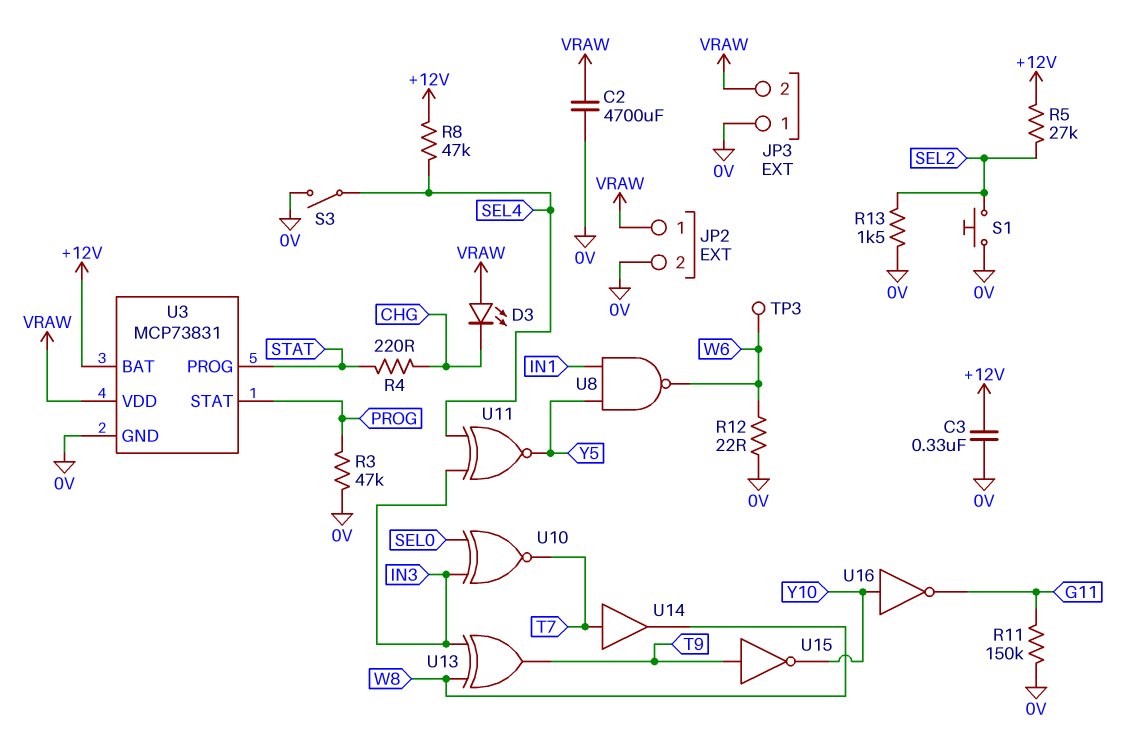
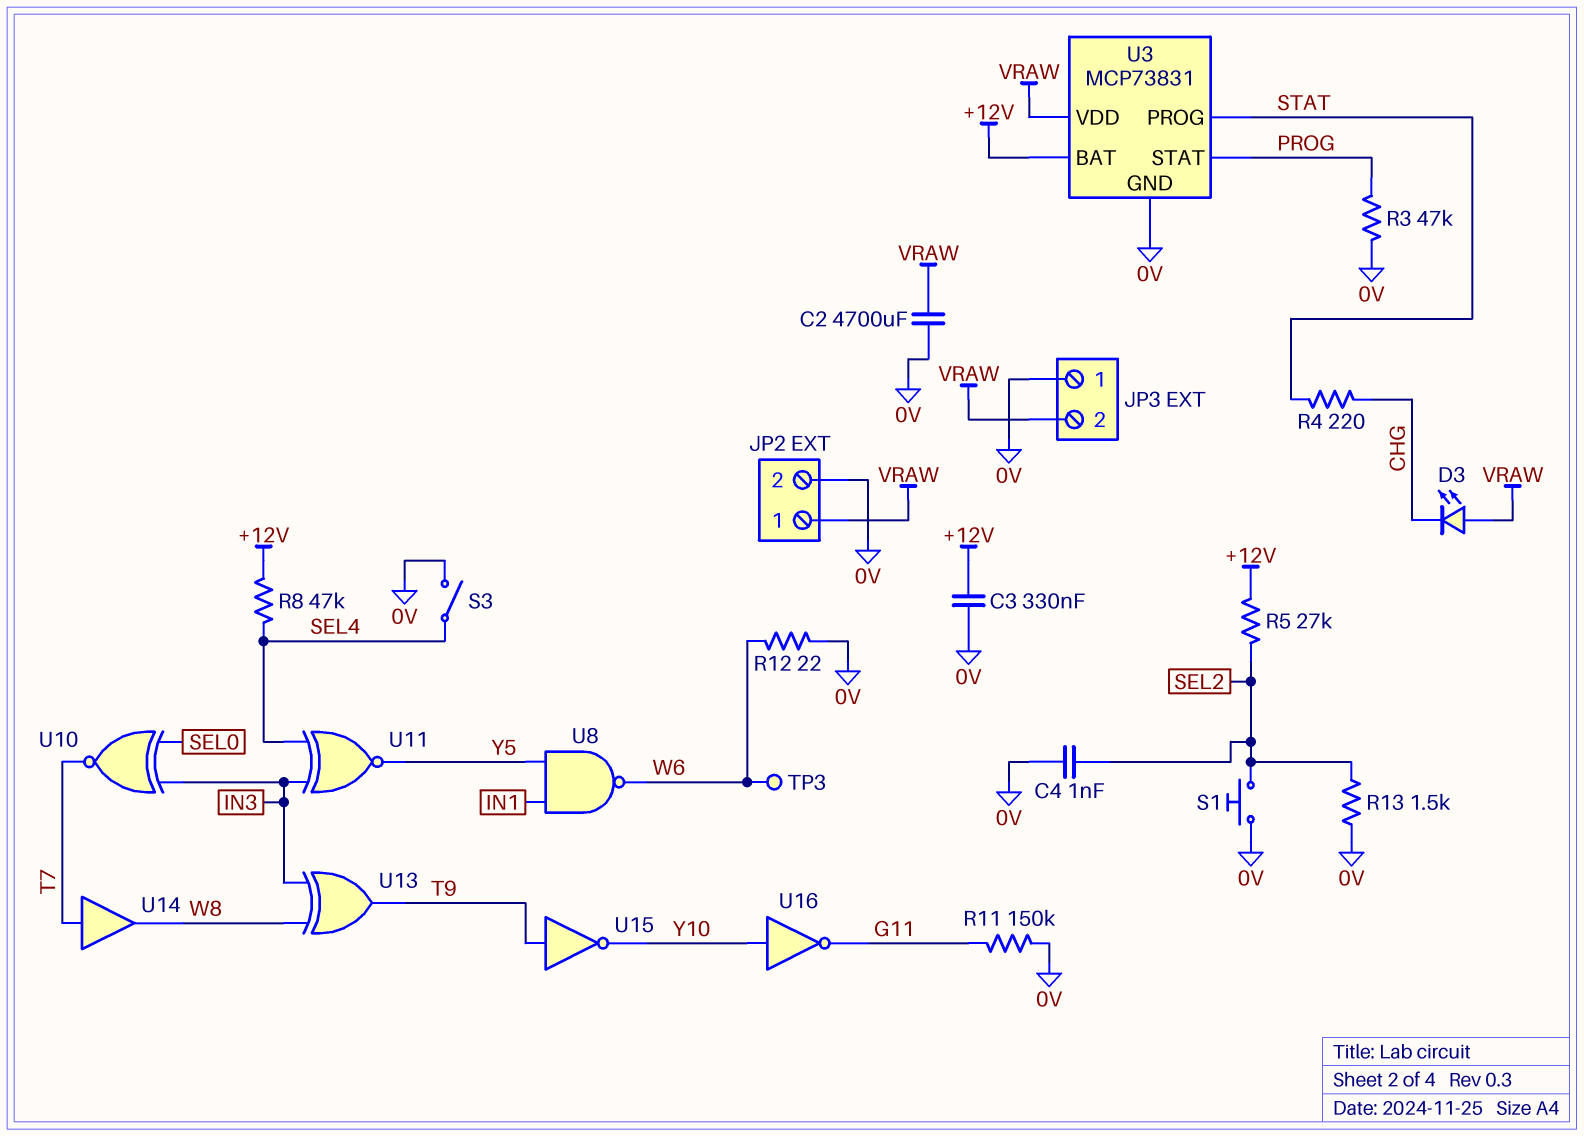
C4: none -> 1nF (0V, SEL2)

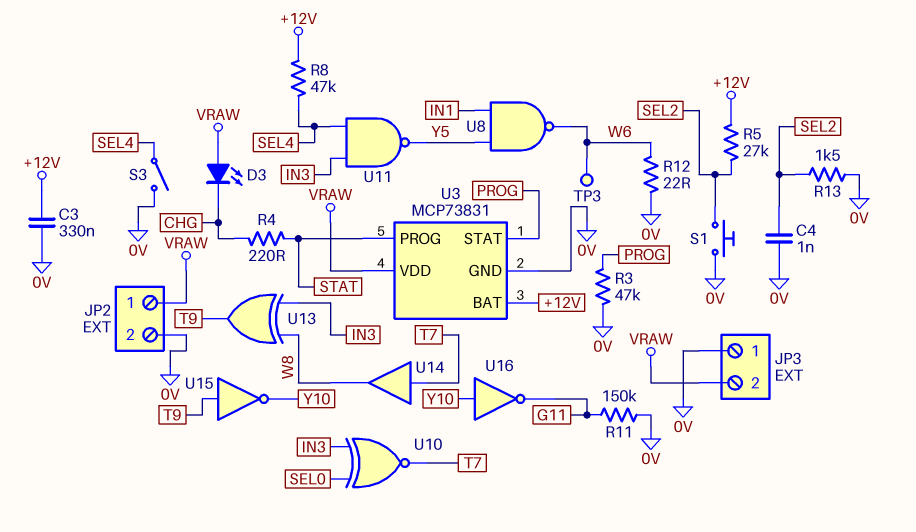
C2: 4700uF (0V, VRAW) -> none
U11: XNOR (in IN3, in SEL4, out Y5) -> NAND (in IN3, in SEL4, out Y5)

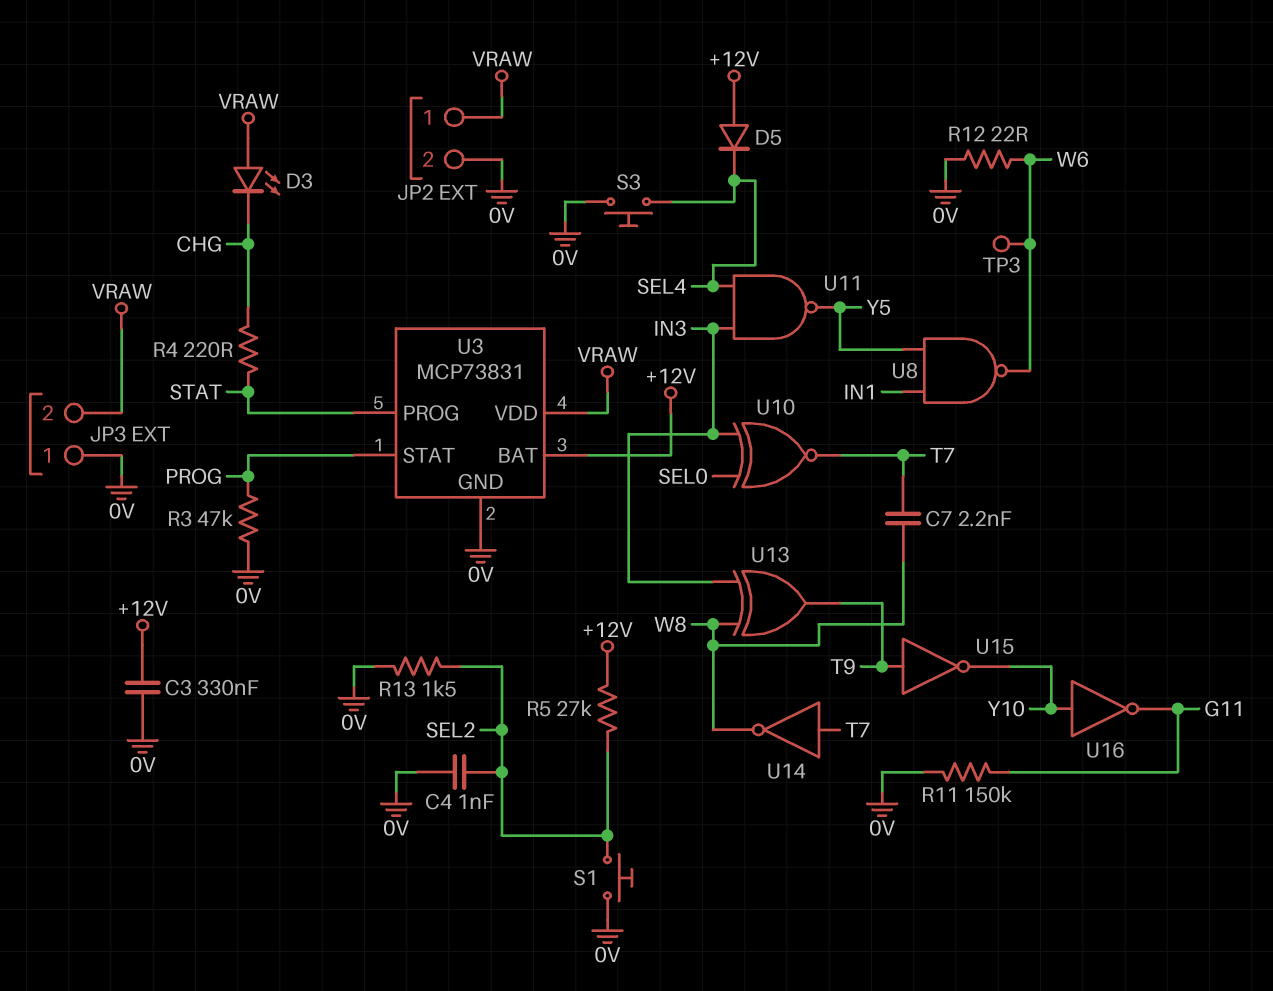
C7: none -> 2.2nF (T7, W8)
D5: none -> diode (A +12V, K SEL4)
R8: 47k (+12V, SEL4) -> none
S3: switch (0V, SEL4) -> button (0V, SEL4)
U14: buffer (in T7, out W8) -> NOT (in T7, out W8)

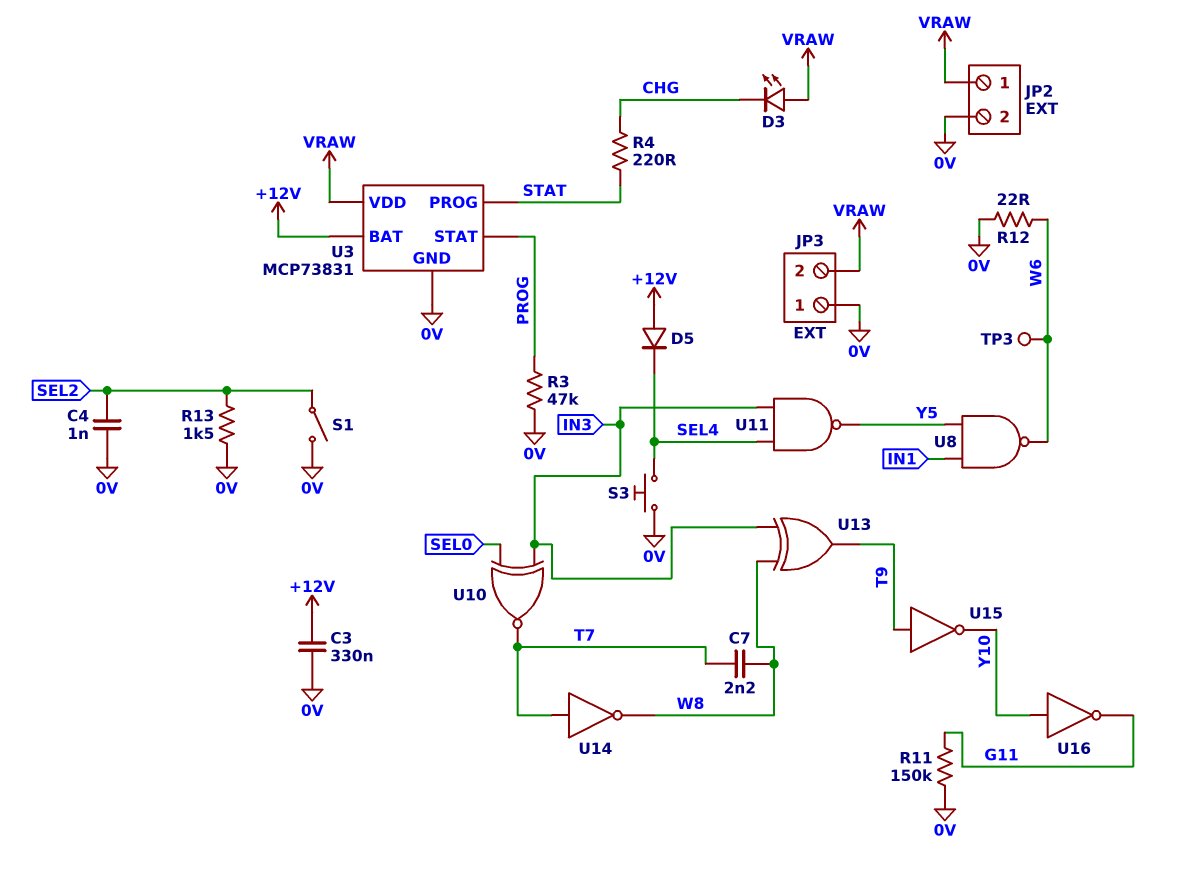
R5: 27k (+12V, SEL2) -> none
S1: button (0V, SEL2) -> switch (0V, SEL2)

